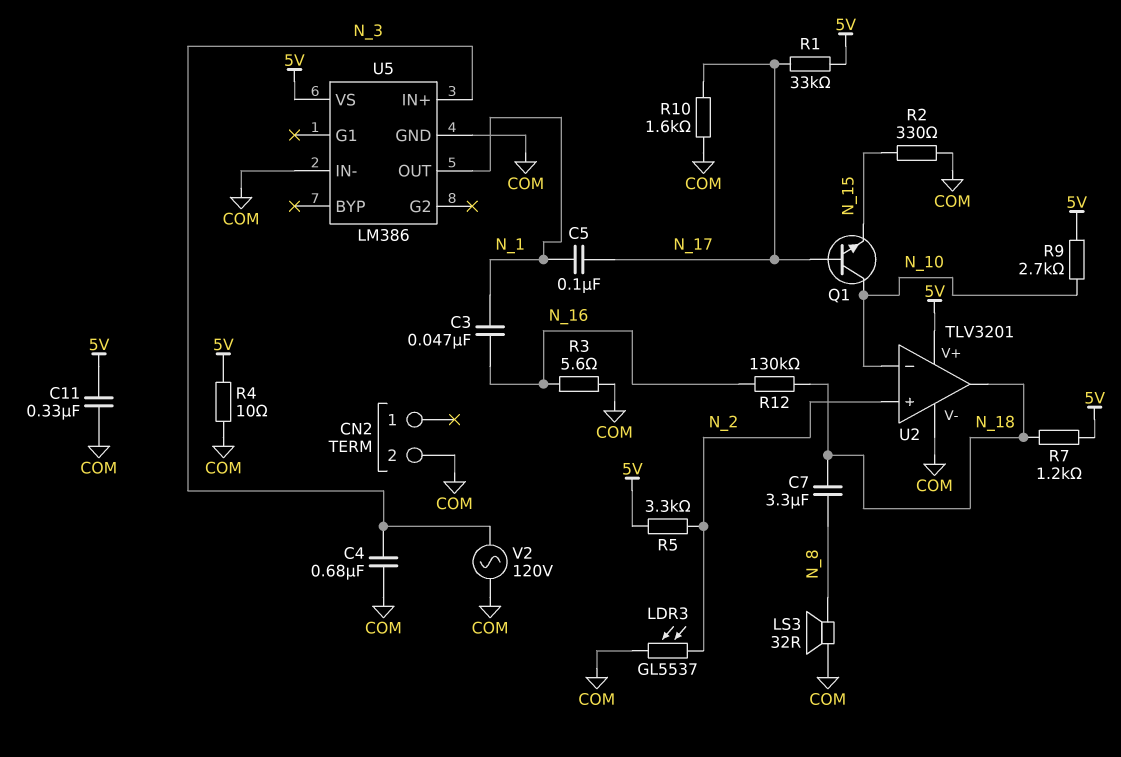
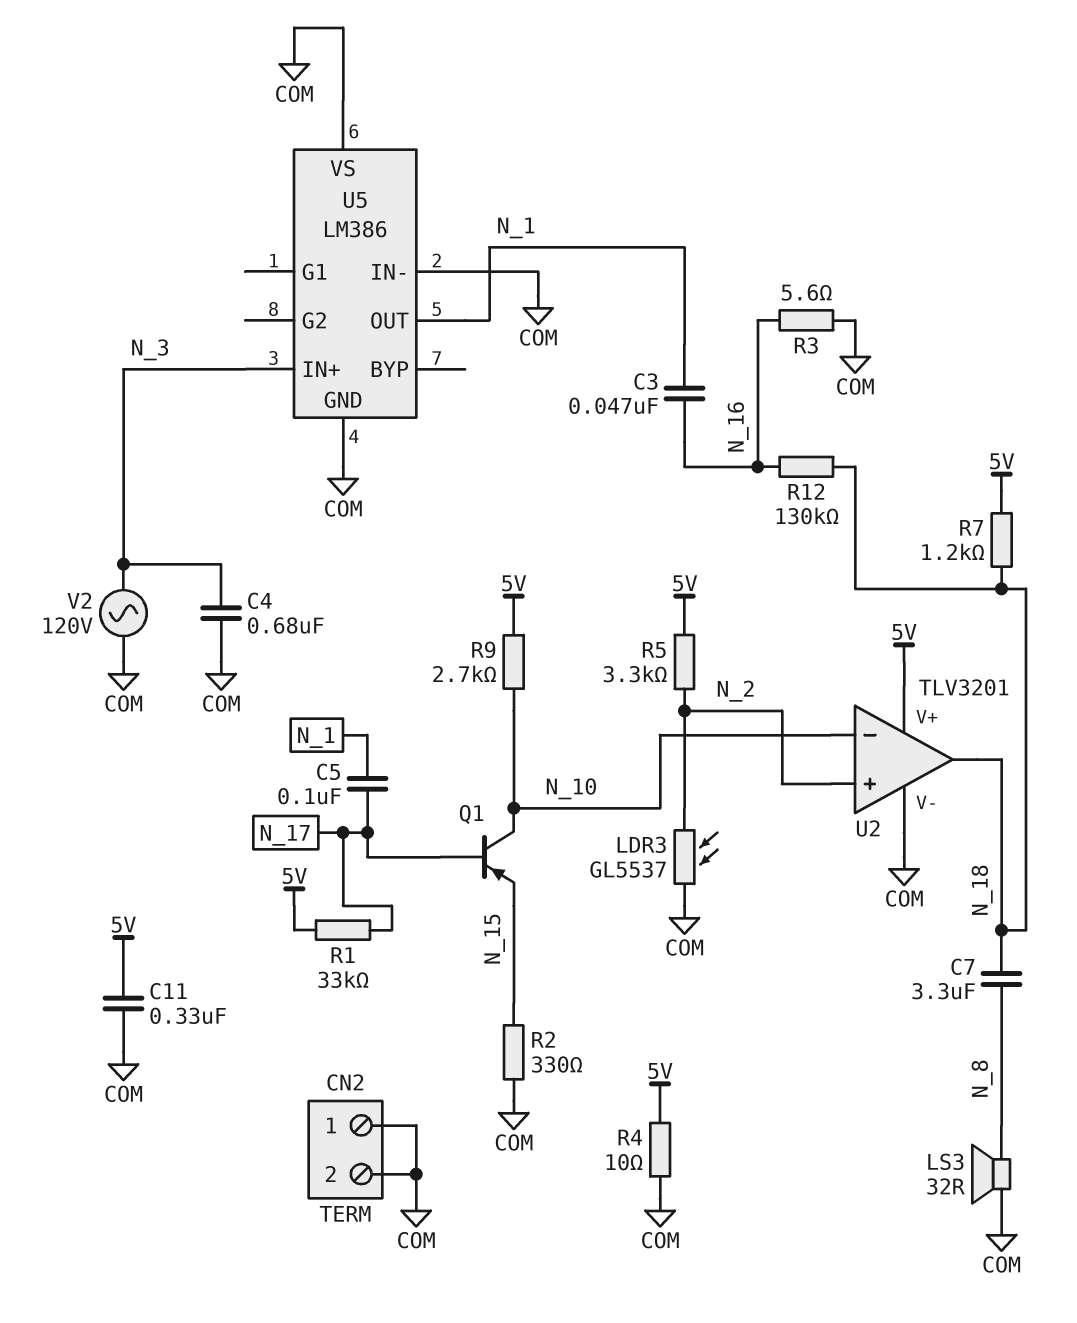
CN2 pin 1: none -> COM
Q1: NPN (B N_17, C N_10, E N_15) -> PNP (B N_17, C N_10, E N_15)
R10: 1.6k (COM, N_17) -> none
U5 pin VS: 5V -> COM

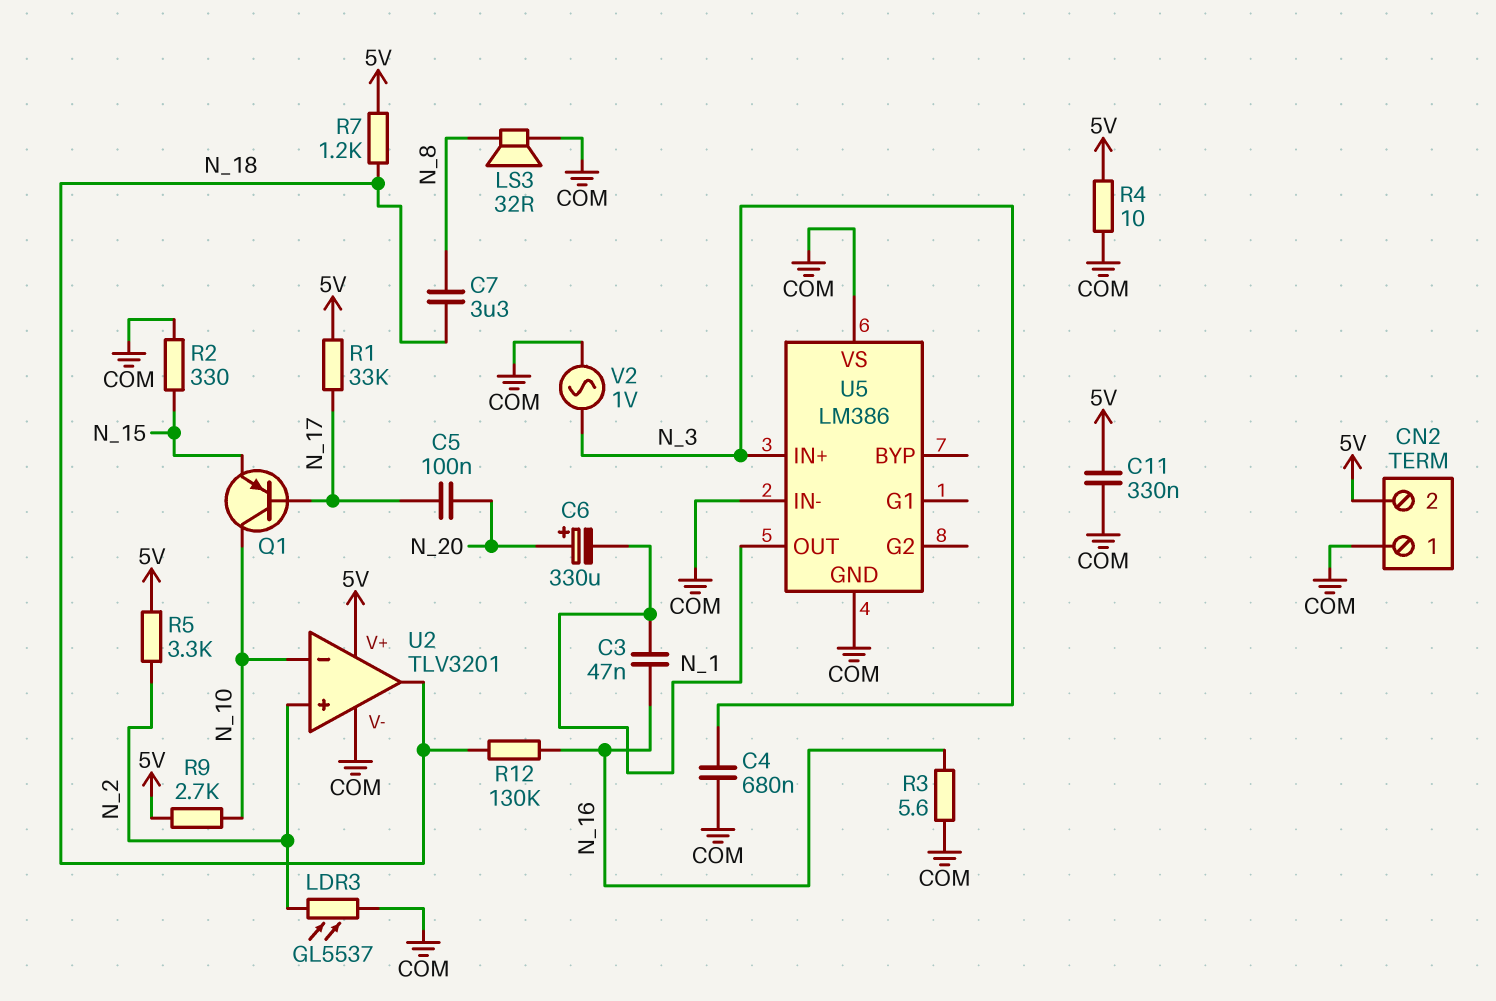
C5: 100nF (N_1, N_17) -> 100nF (N_17, N_20)
C6: none -> 330uF (plus N_20, minus N_1)
CN2 pin 2: COM -> 5V
V2: AC 120V (COM, N_3) -> AC 1V (COM, N_3)

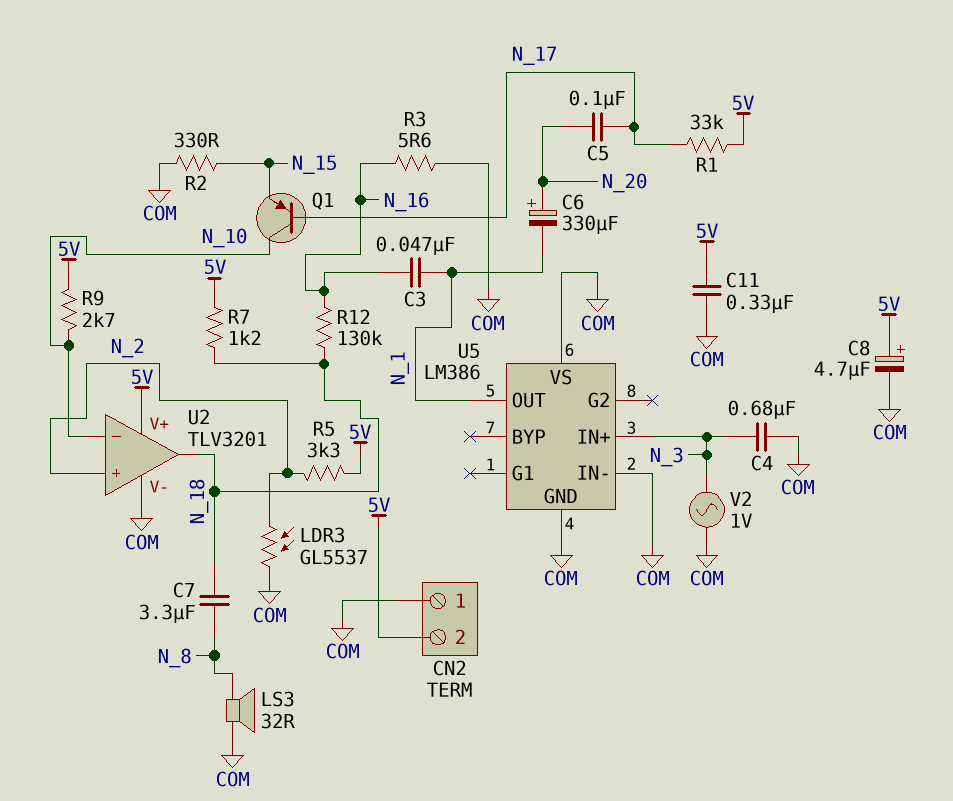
C8: none -> 4.7uF (plus 5V, minus COM)
R4: 10 (5V, COM) -> none

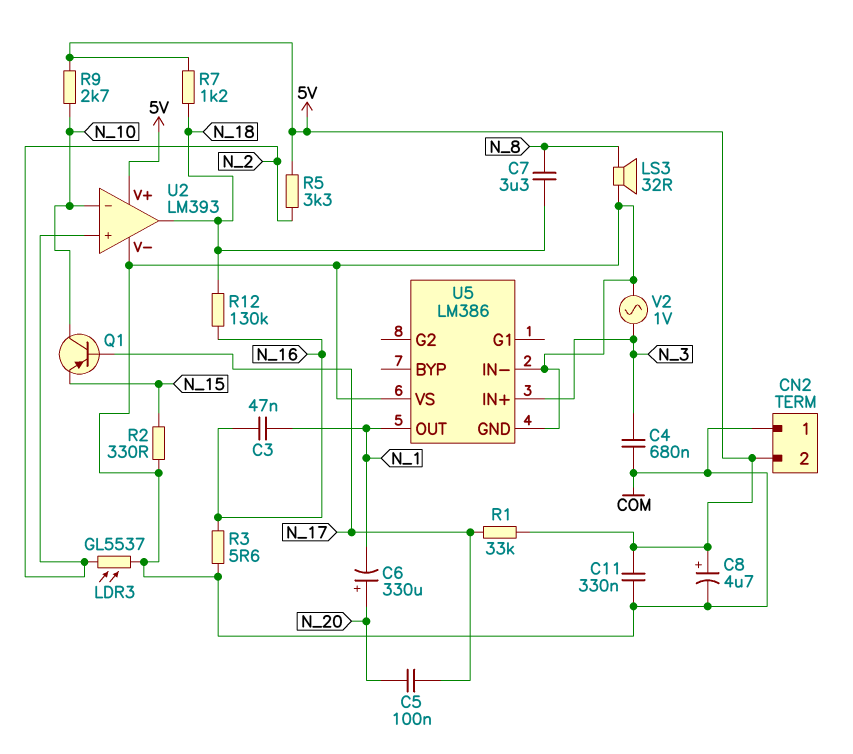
U2: TLV3201 -> LM393

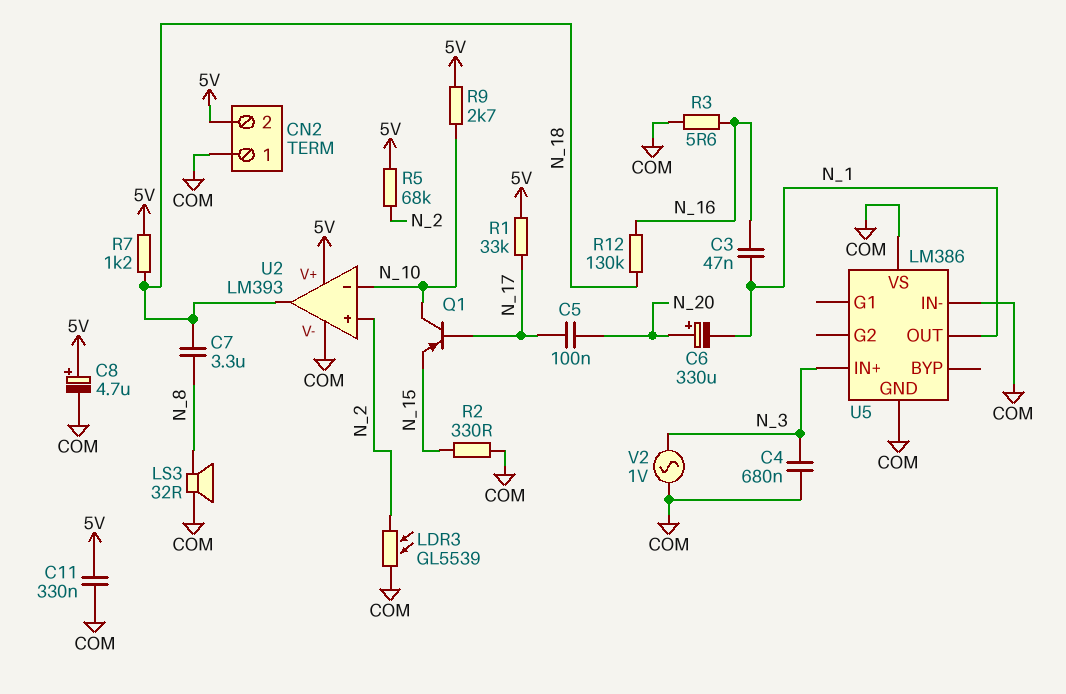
LDR3: GL5537 (COM, N_2) -> GL5539 (COM, N_2)
R5: 3.3k (5V, N_2) -> 68k (5V, N_2)

